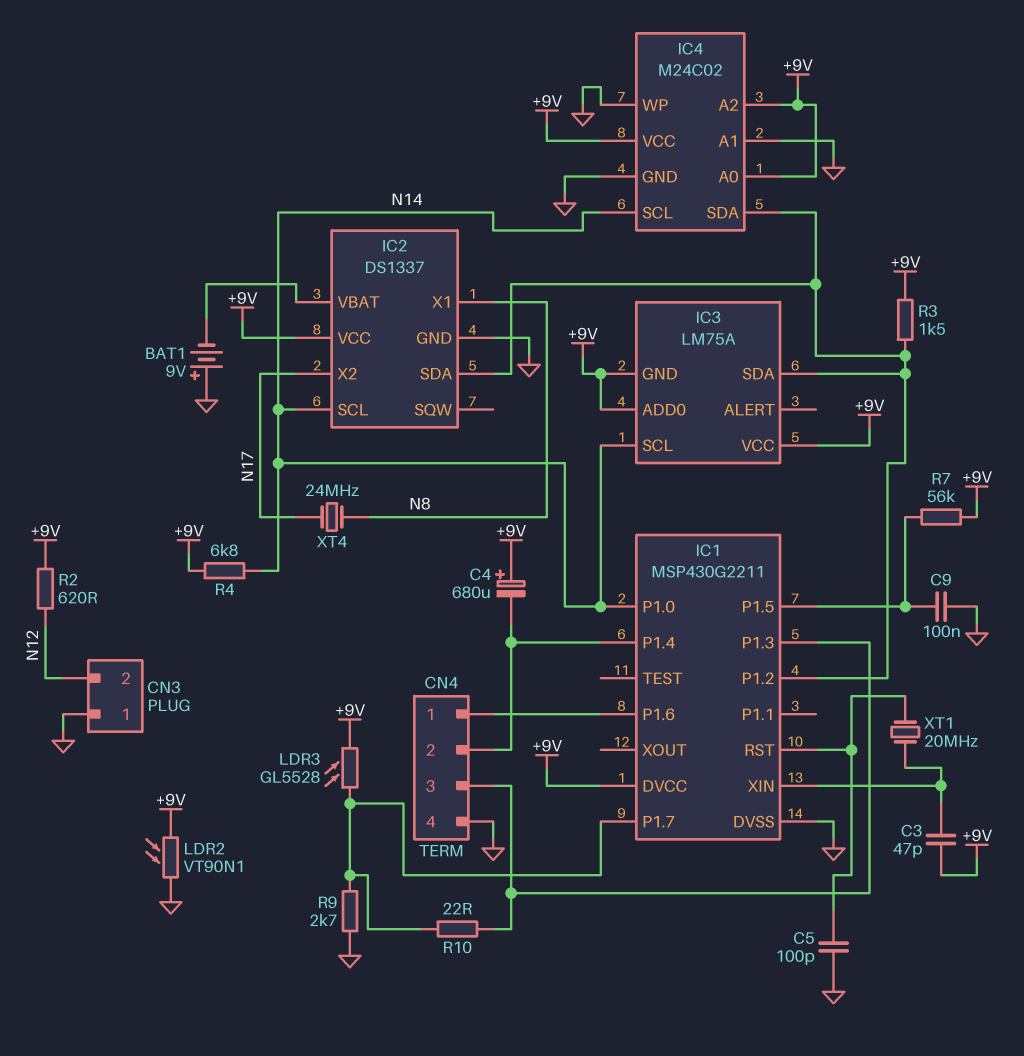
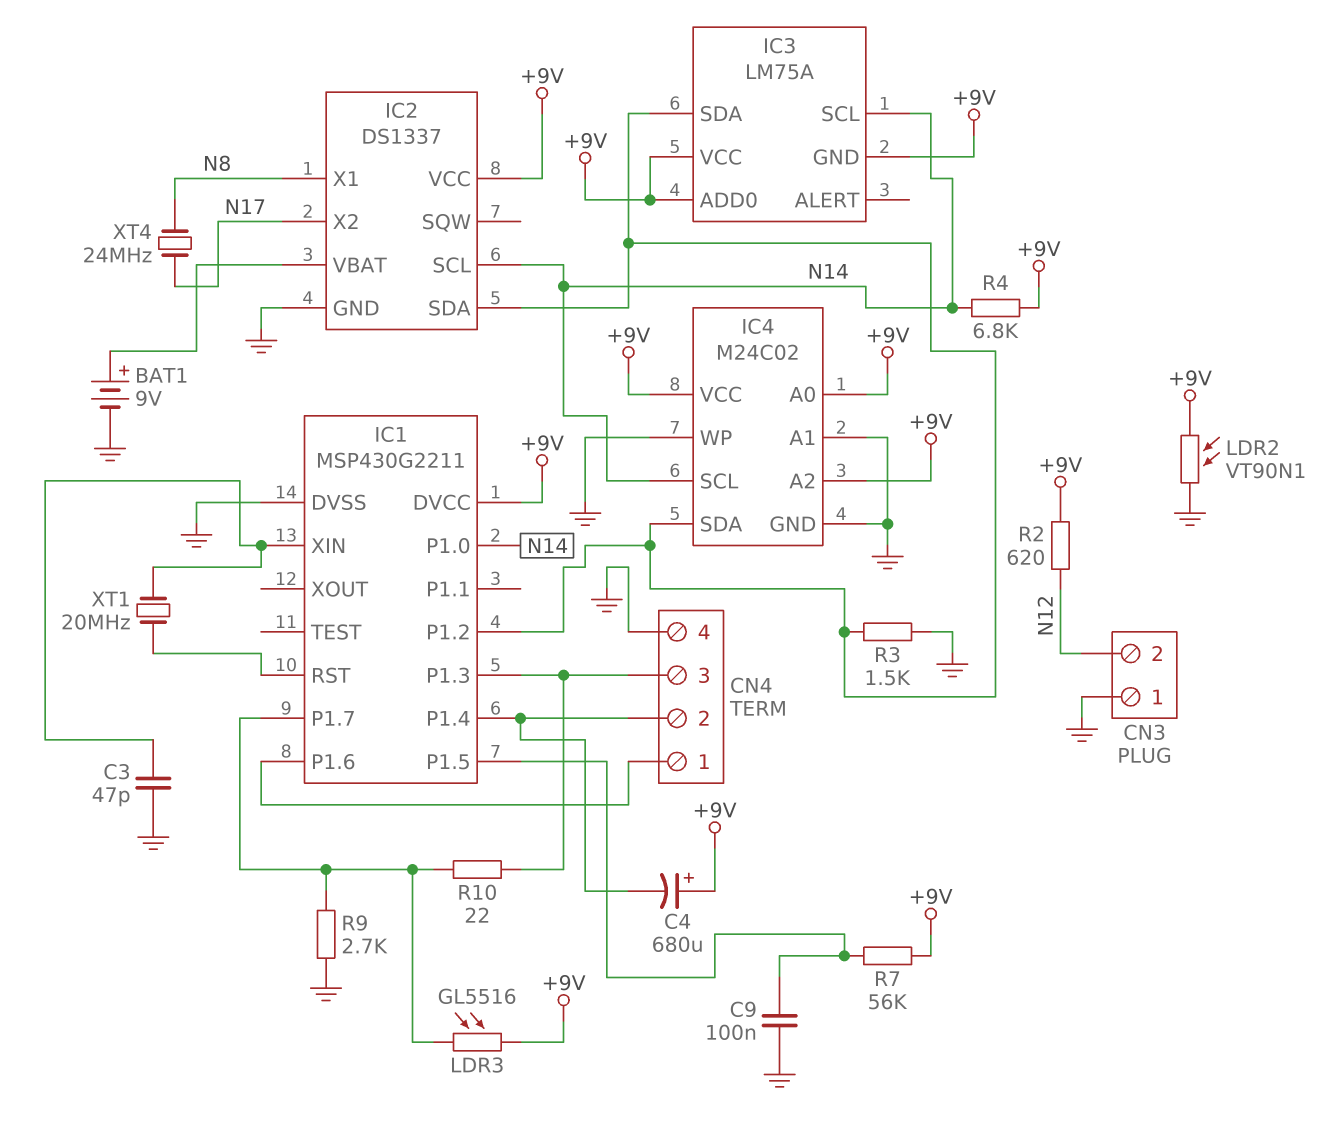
BAT1: 9V (plus GND, minus IC2/VBAT) -> 9V (plus IC2/VBAT, minus GND)
C3: 47pF (+9V, IC1/XIN) -> 47pF (GND, IC1/XIN)
C5: 100pF (GND, IC1/RST) -> none
LDR3: GL5528 (+9V, IC1/P1.7) -> GL5516 (+9V, IC1/P1.7)
R3: 1.5k (+9V, IC1/P1.2) -> 1.5k (GND, IC1/P1.2)

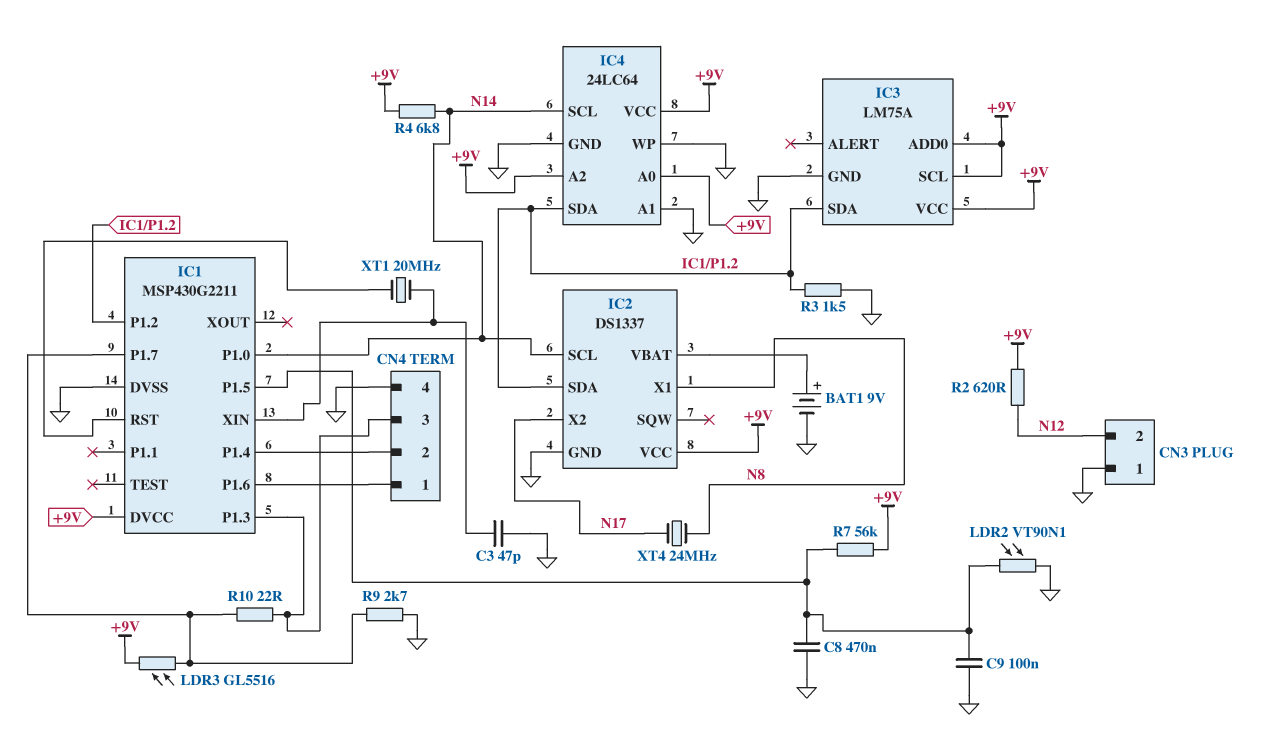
C4: 680uF (plus +9V, minus CN4/2) -> none
C8: none -> 470nF (GND, IC1/P1.5)
IC3 pin GND: +9V -> GND
IC3 pin SCL: N14 -> +9V
IC4: M24C02 -> 24LC64
LDR2: VT90N1 (+9V, GND) -> VT90N1 (GND, IC1/P1.5)

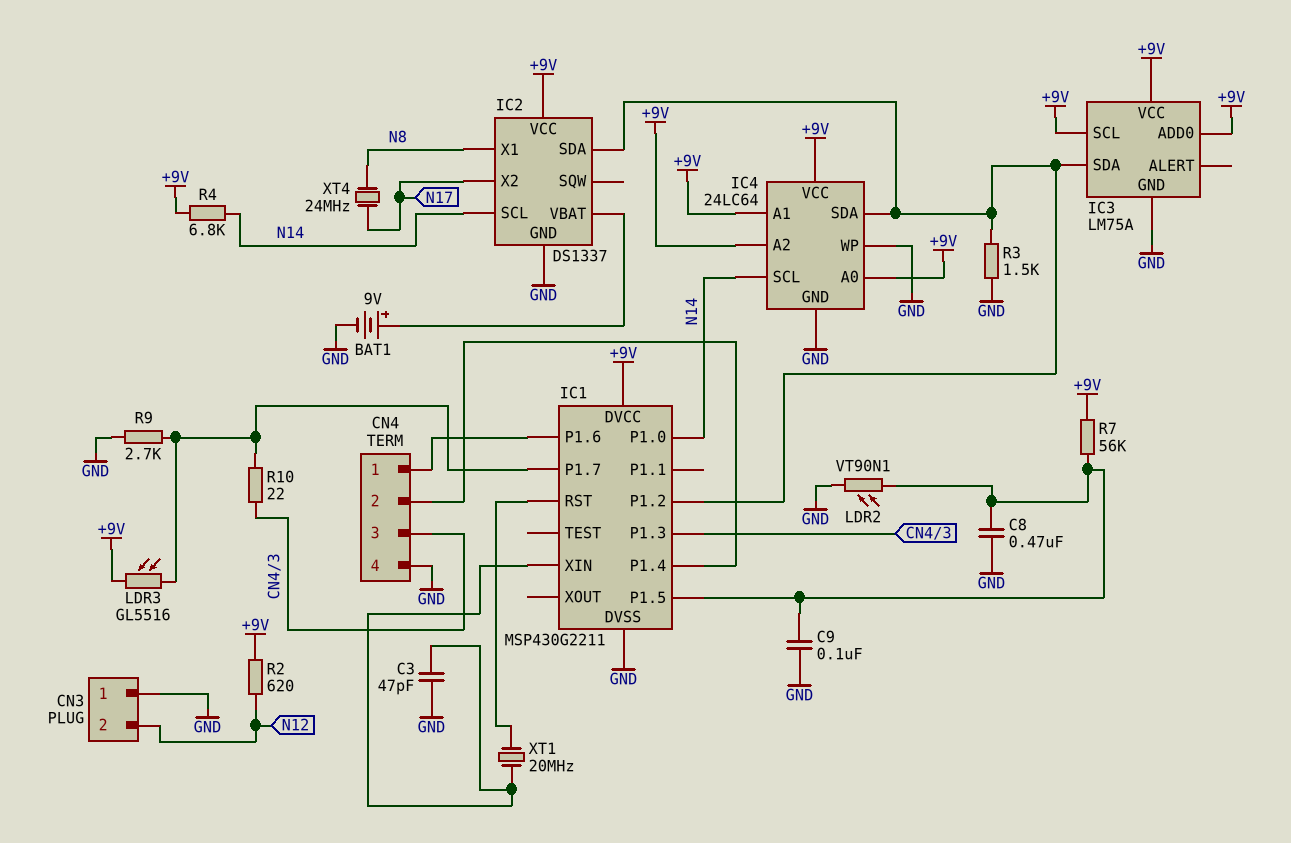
IC4 pin A1: GND -> +9V

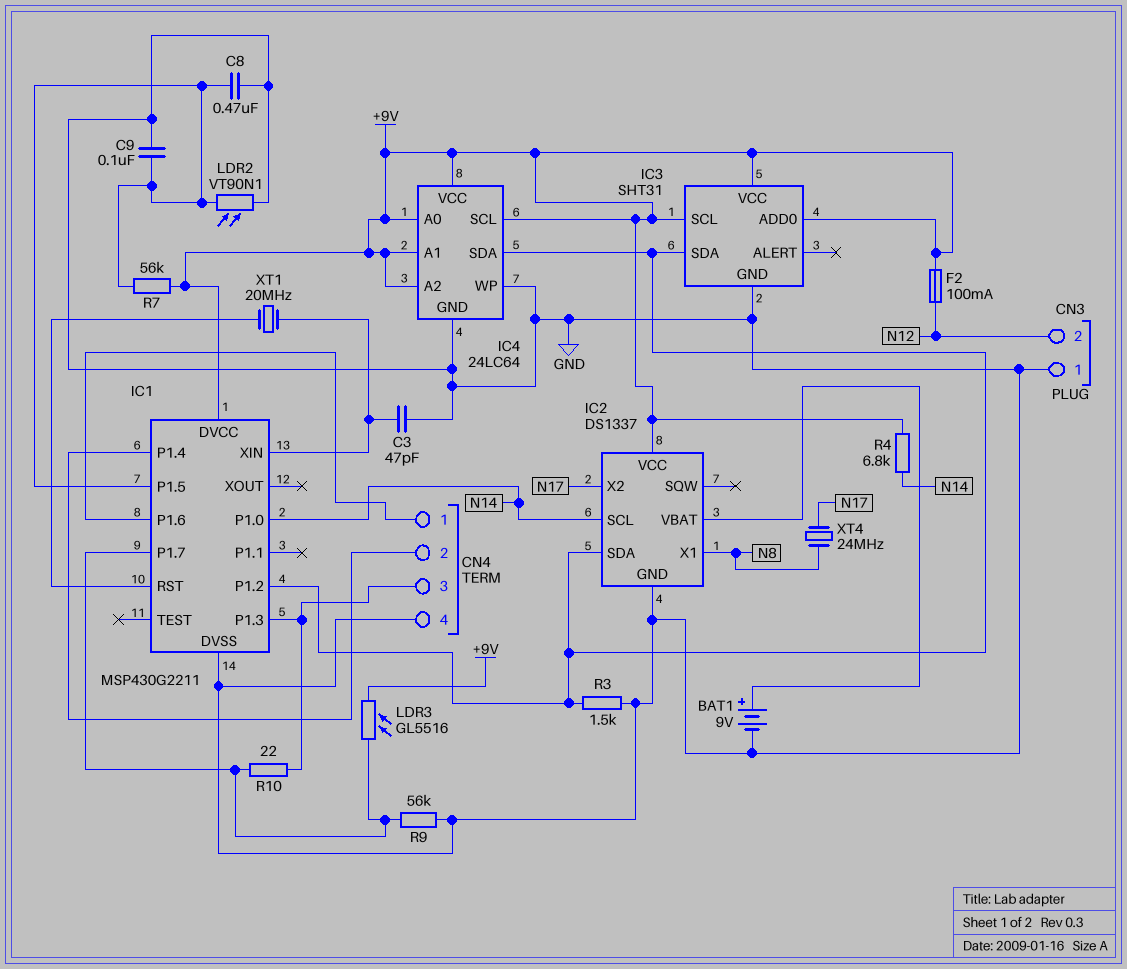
F2: none -> 100mA (+9V, N12)
IC3: LM75A -> SHT31
IC4 pin SCL: N14 -> +9V
R2: 620 (+9V, N12) -> none
R9: 2.7k (GND, IC1/P1.7) -> 56k (GND, IC1/P1.7)

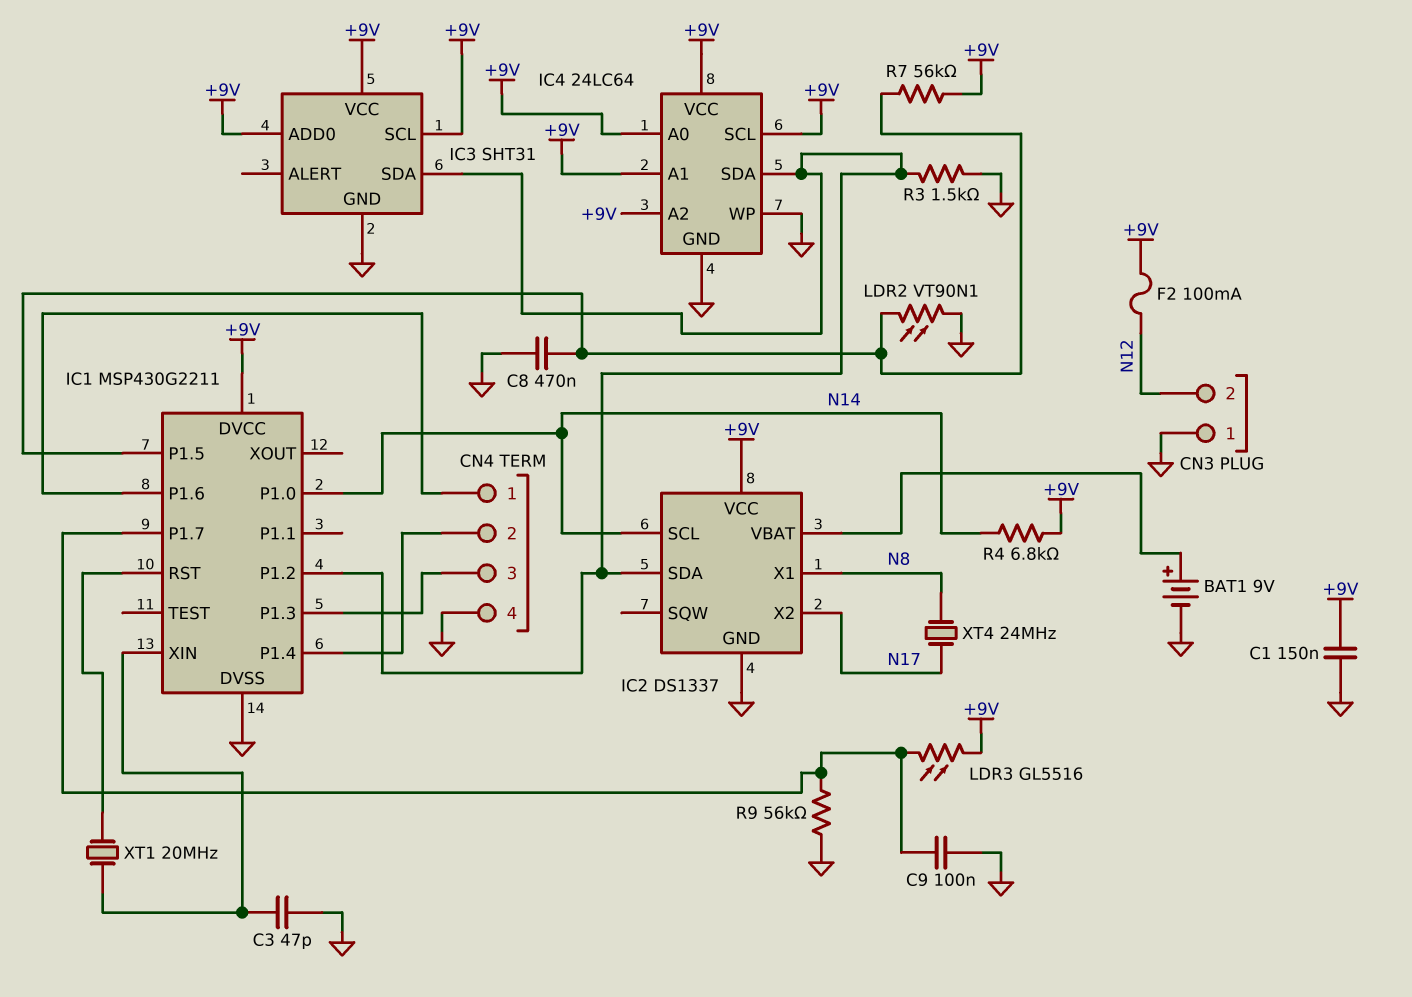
C1: none -> 150nF (+9V, GND)
C9: 100nF (GND, IC1/P1.5) -> 100nF (GND, IC1/P1.7)
R10: 22 (CN4/3, IC1/P1.7) -> none

